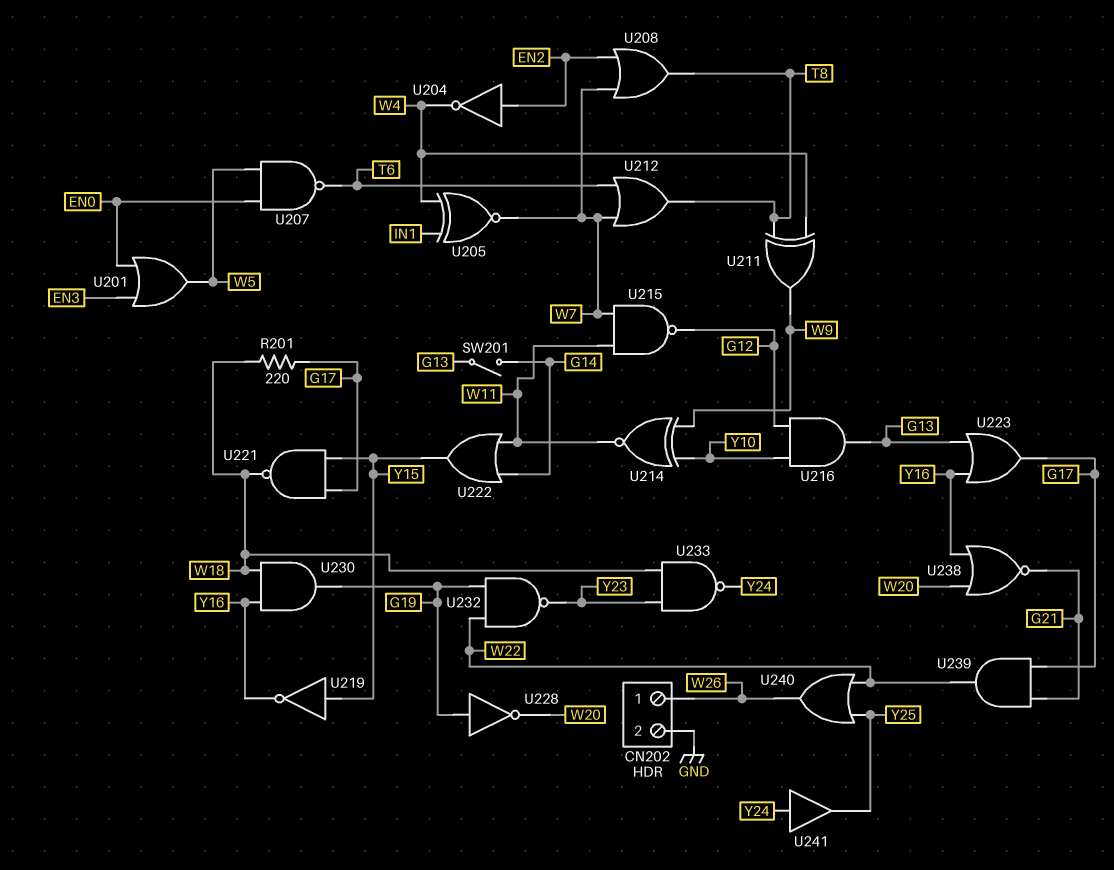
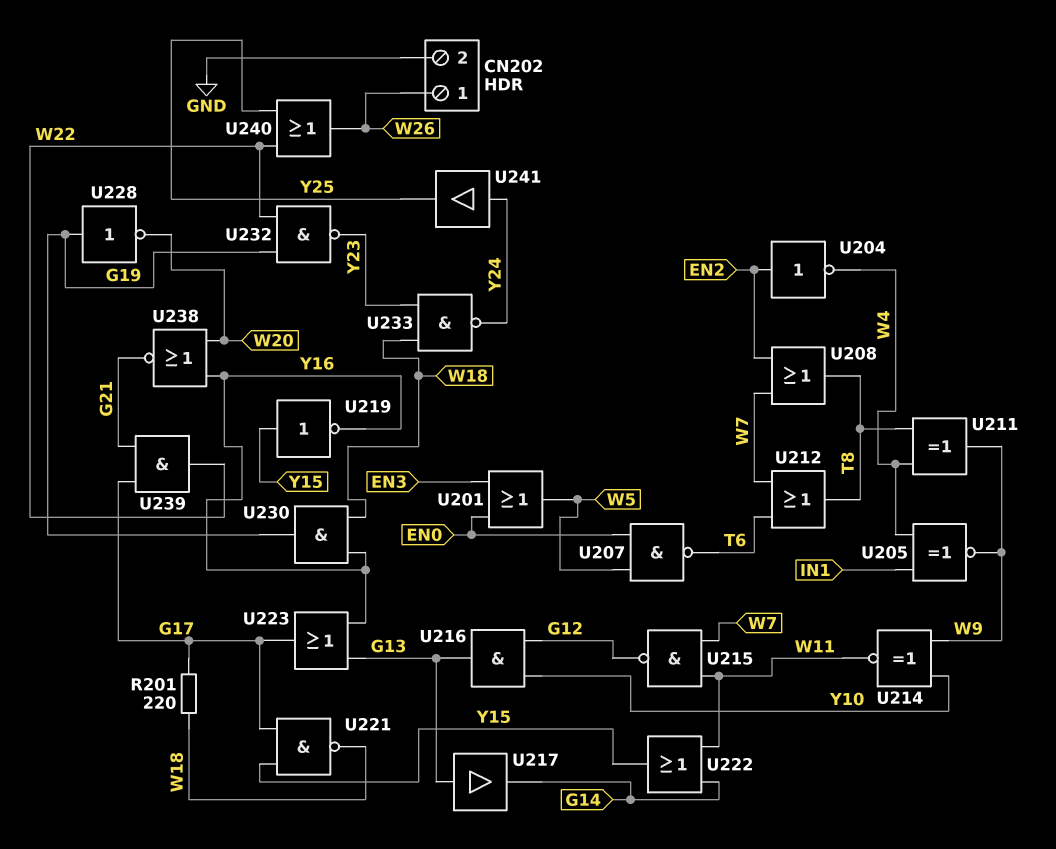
SW201: switch (G13, G14) -> none
U205: XNOR (in IN1, in W4, out W7) -> XNOR (in IN1, in W4, out W9)
U217: none -> buffer (in G13, out G14)

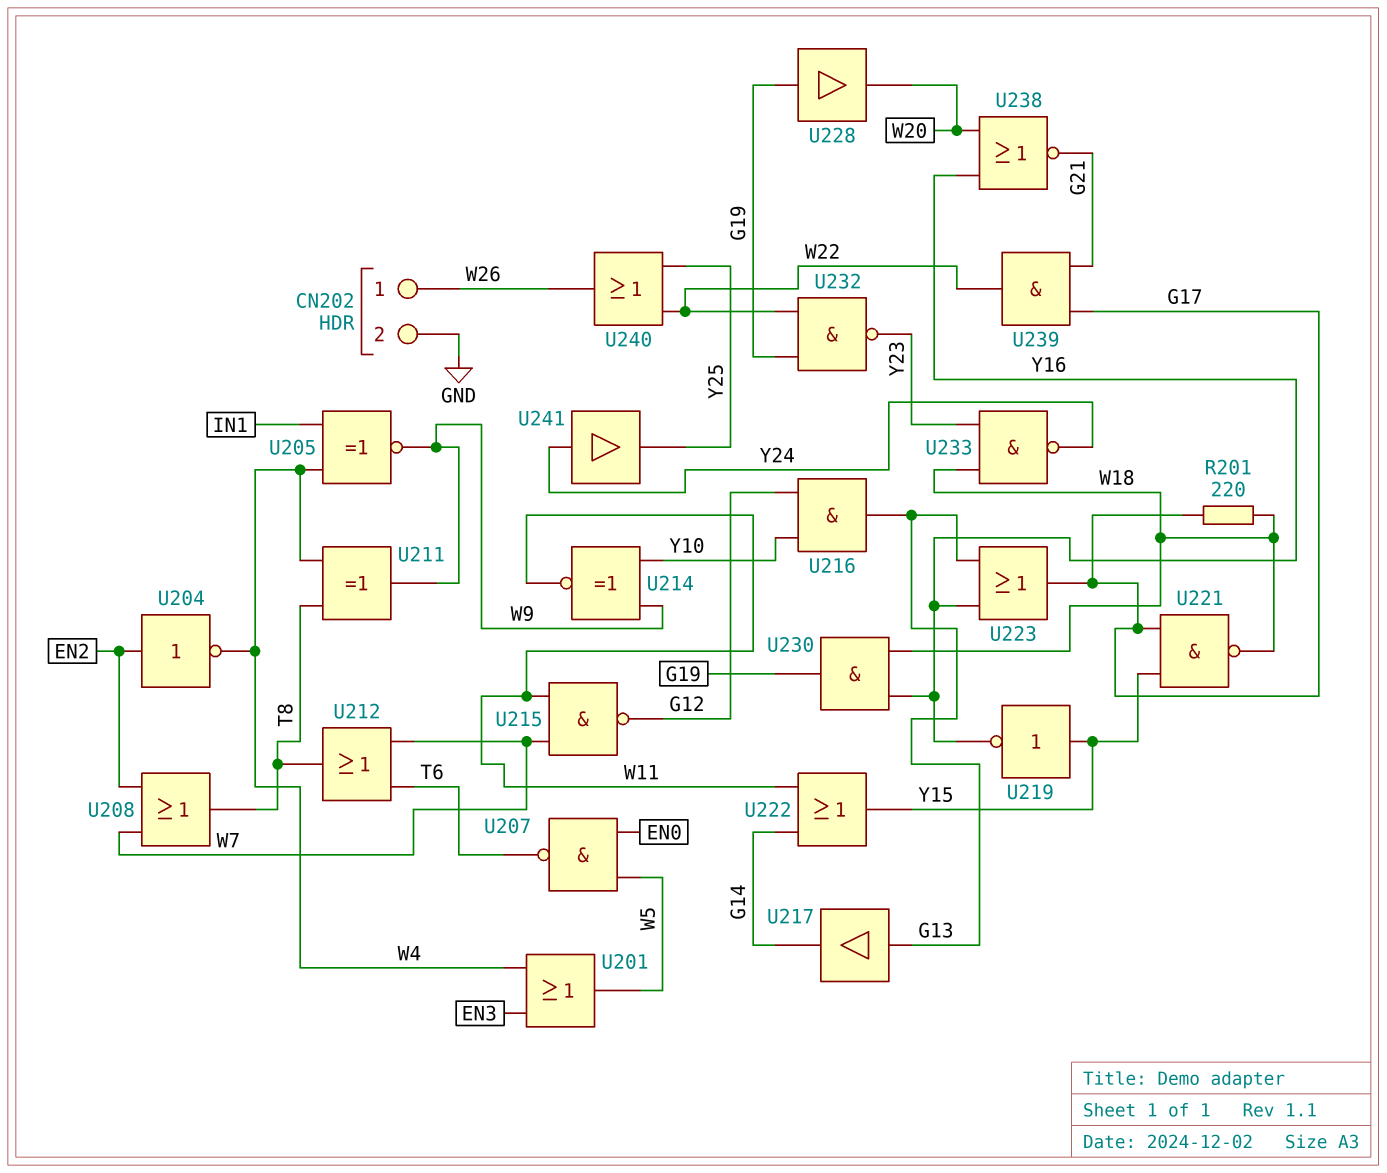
U201: OR (in EN0, in EN3, out W5) -> OR (in EN3, in W4, out W5)
U228: NOT (in G19, out W20) -> buffer (in G19, out W20)

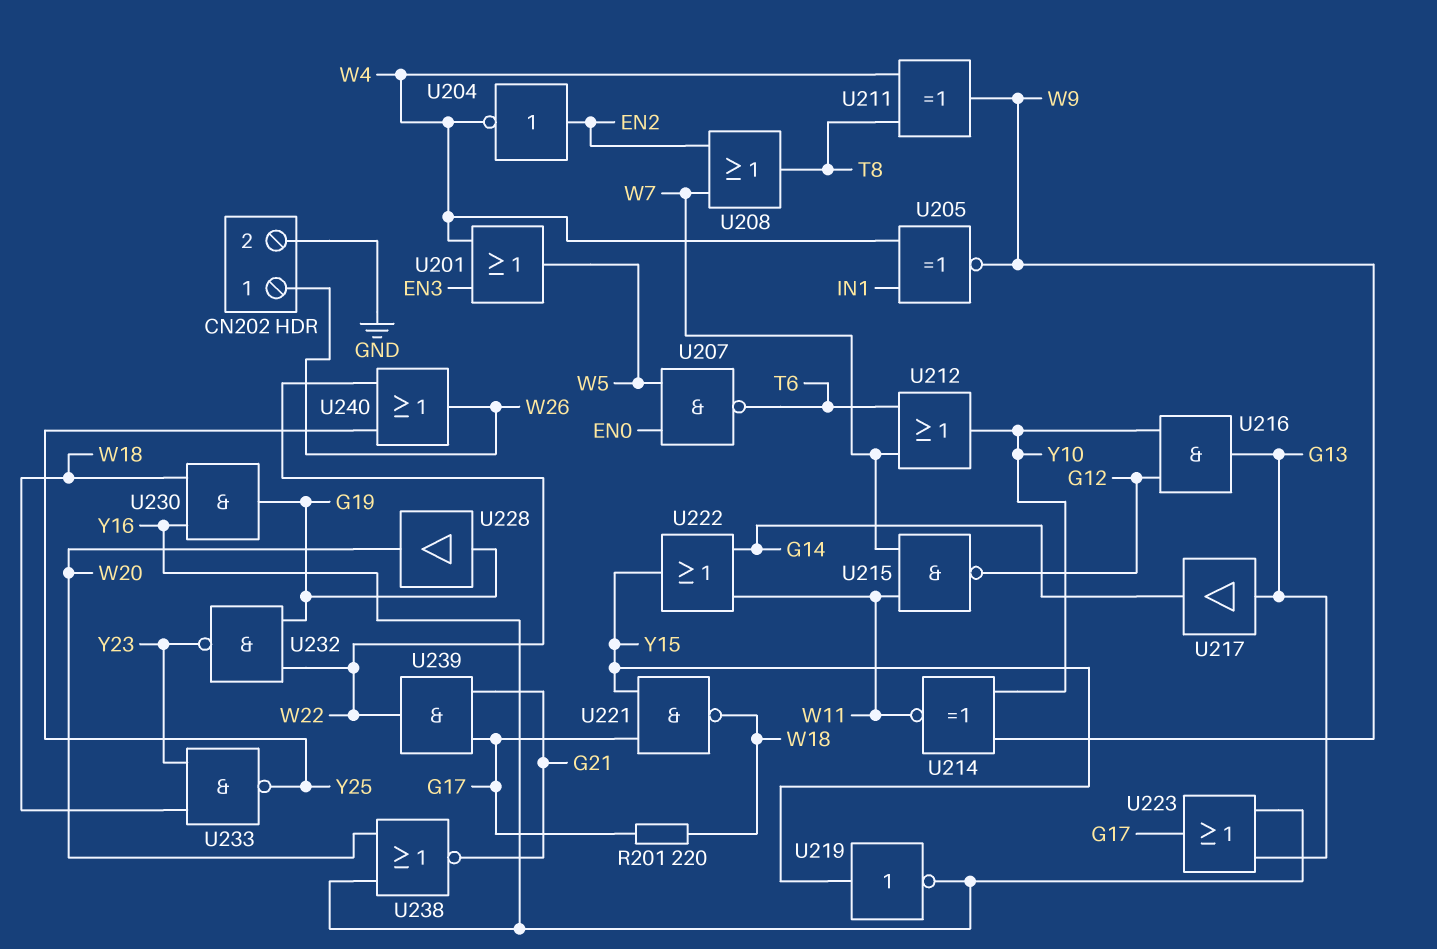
U212: OR (in T6, in W7, out T8) -> OR (in T6, in W7, out Y10)
U233: NAND (in W18, in Y23, out Y24) -> NAND (in W18, in Y23, out Y25)
U241: buffer (in Y24, out Y25) -> none

